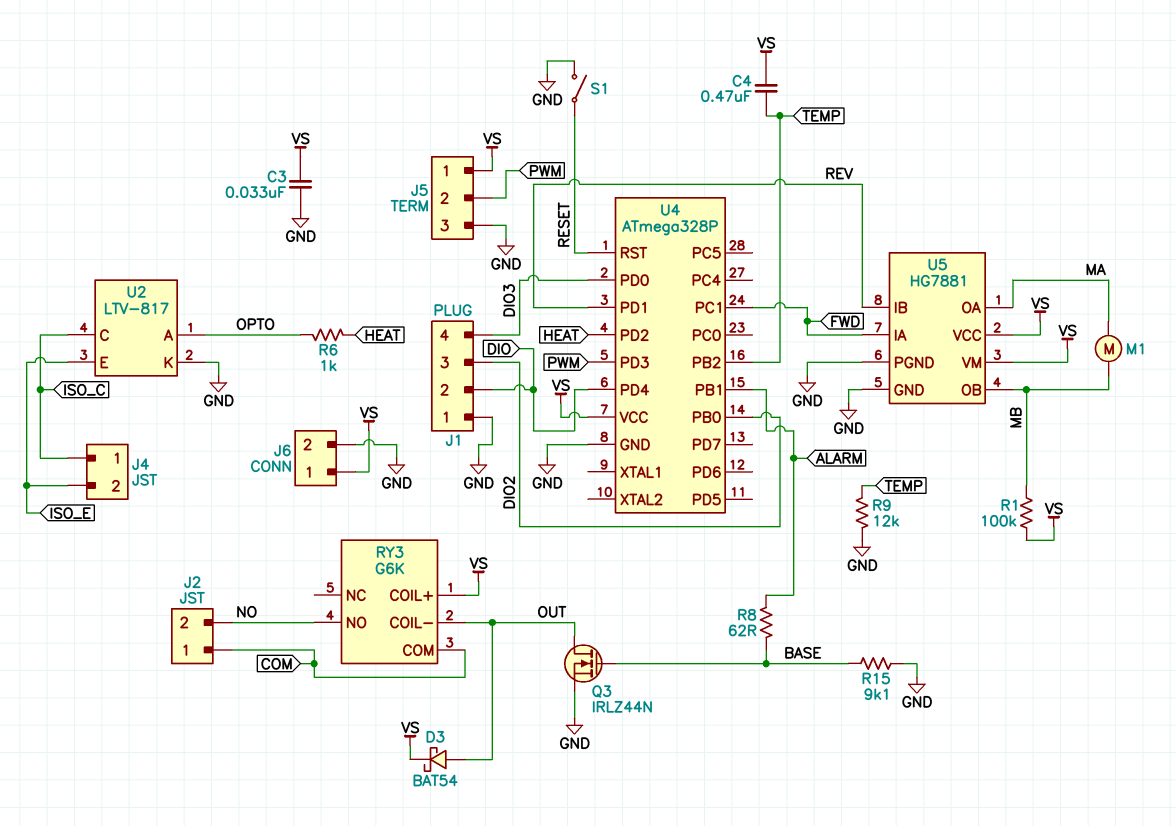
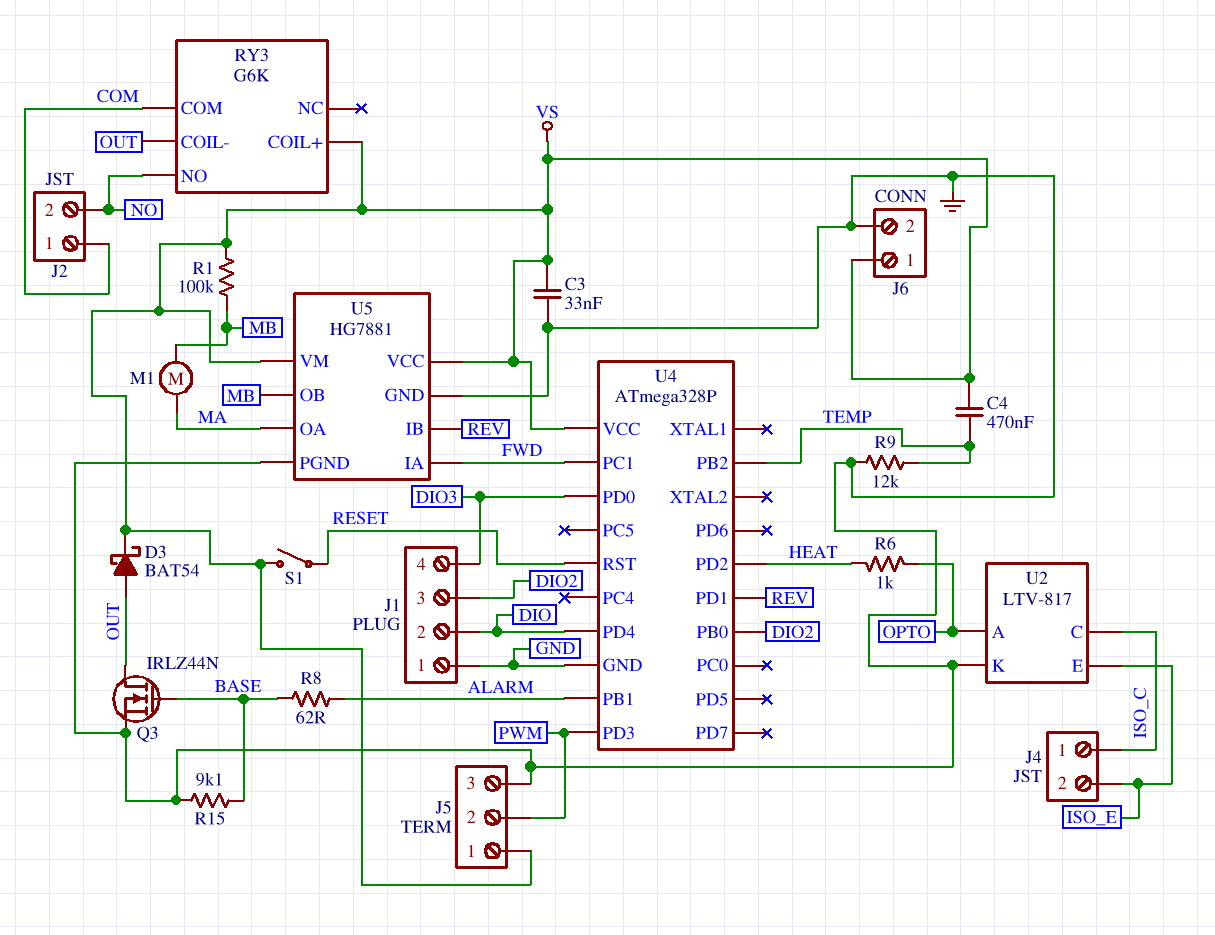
S1: switch (GND, RESET) -> switch (RESET, VS)

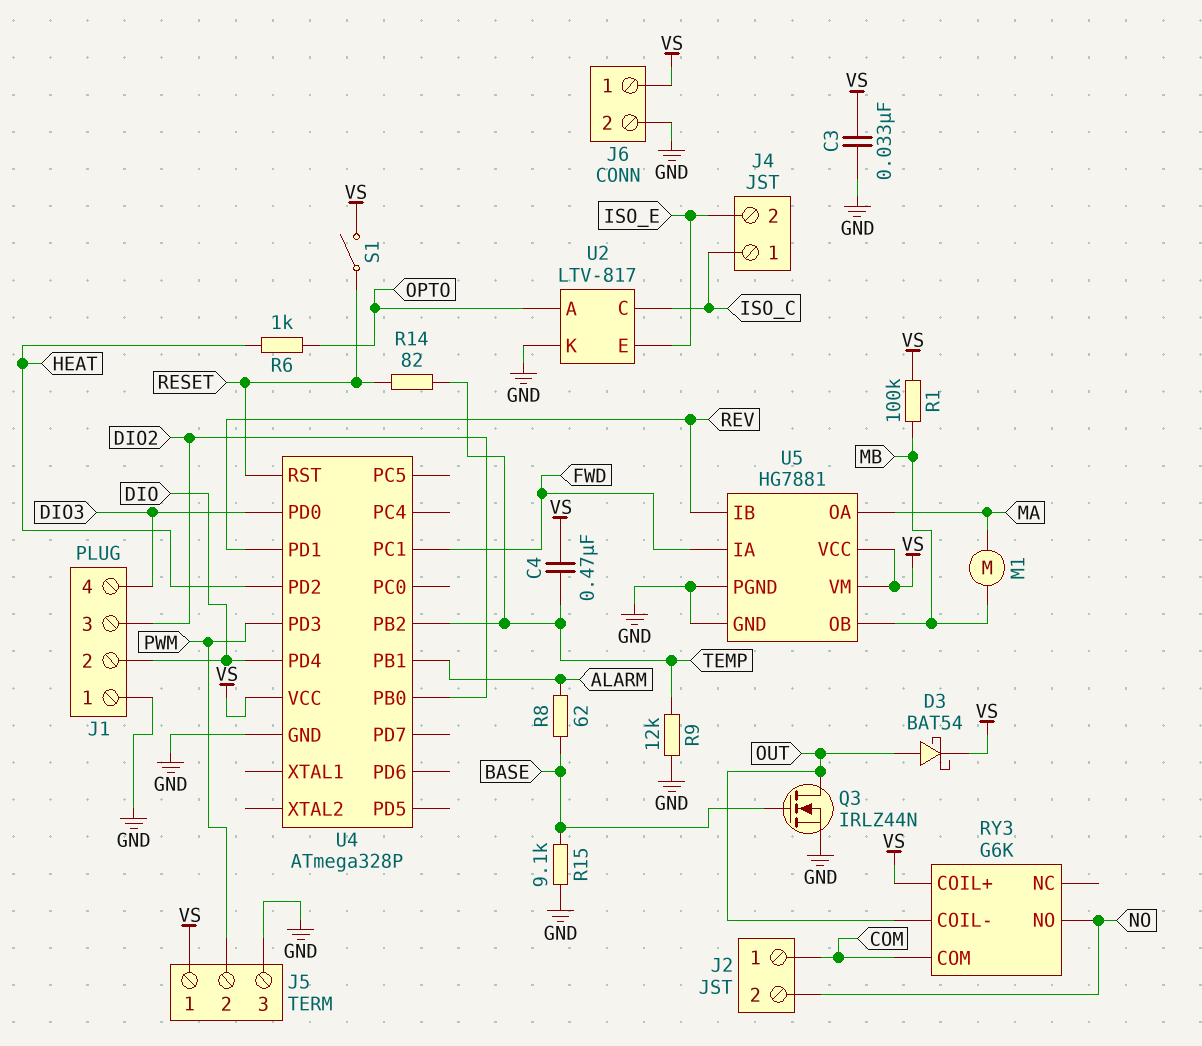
R14: none -> 82 (RESET, TEMP)

